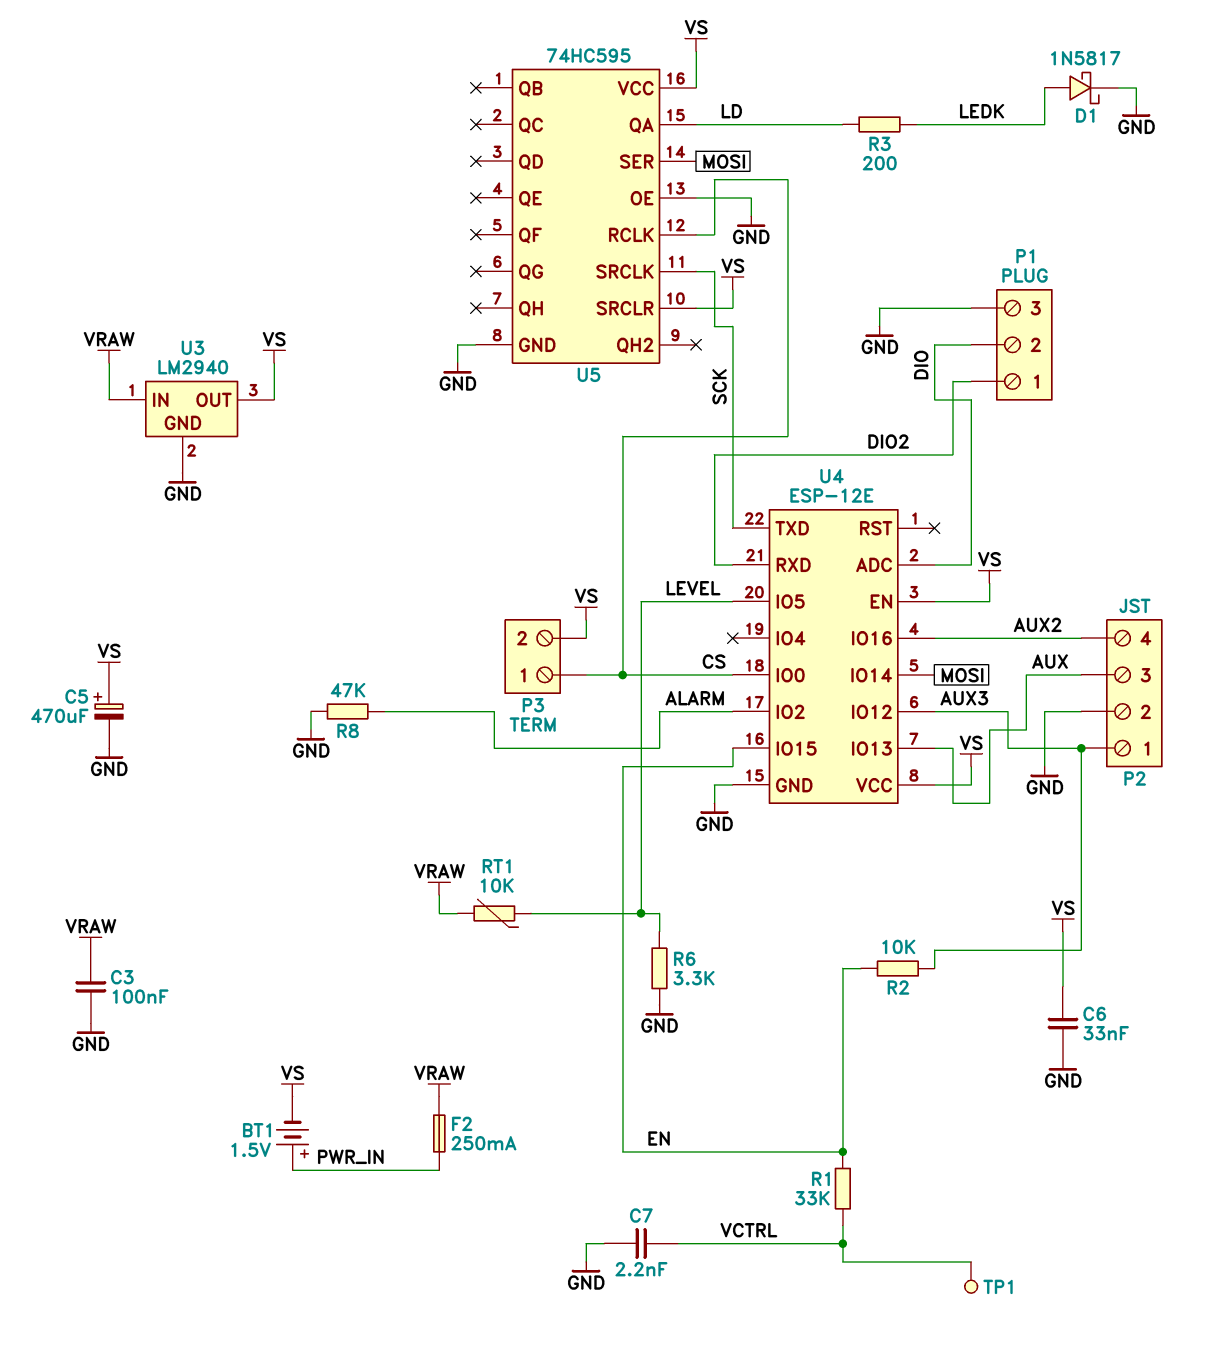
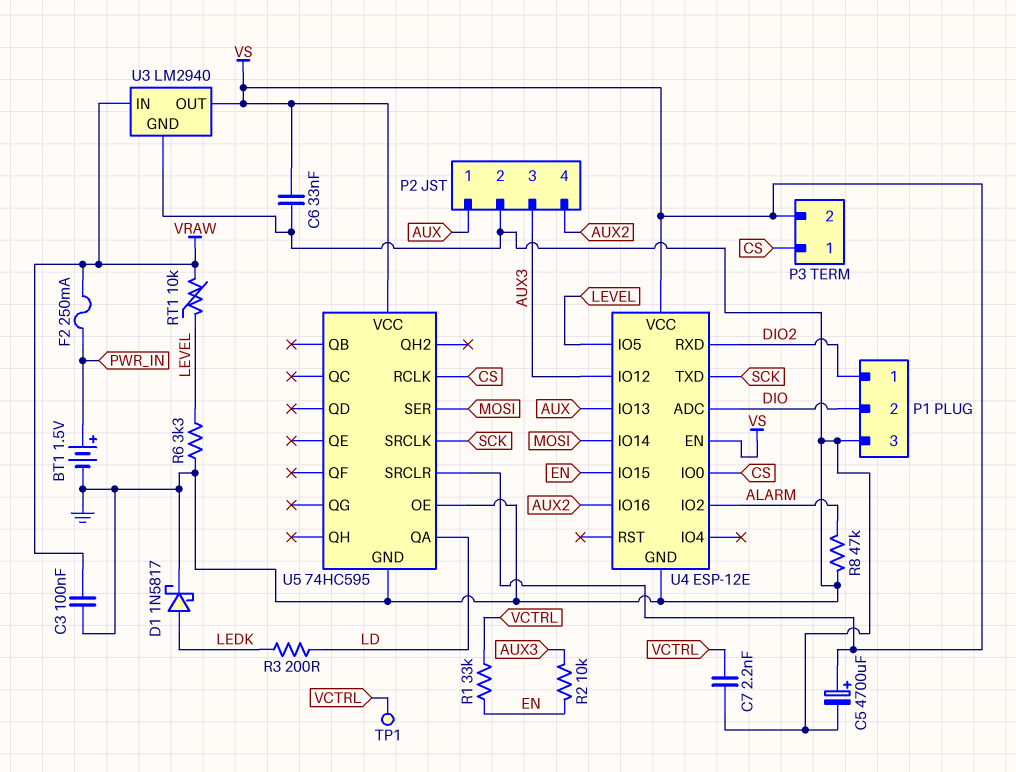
BT1: 1.5V (plus PWR_IN, minus VS) -> 1.5V (plus PWR_IN, minus GND)
C5: 470uF (plus VS, minus GND) -> 4700uF (plus VS, minus GND)
P2 pin 1: AUX3 -> AUX
P2 pin 3: AUX -> AUX3

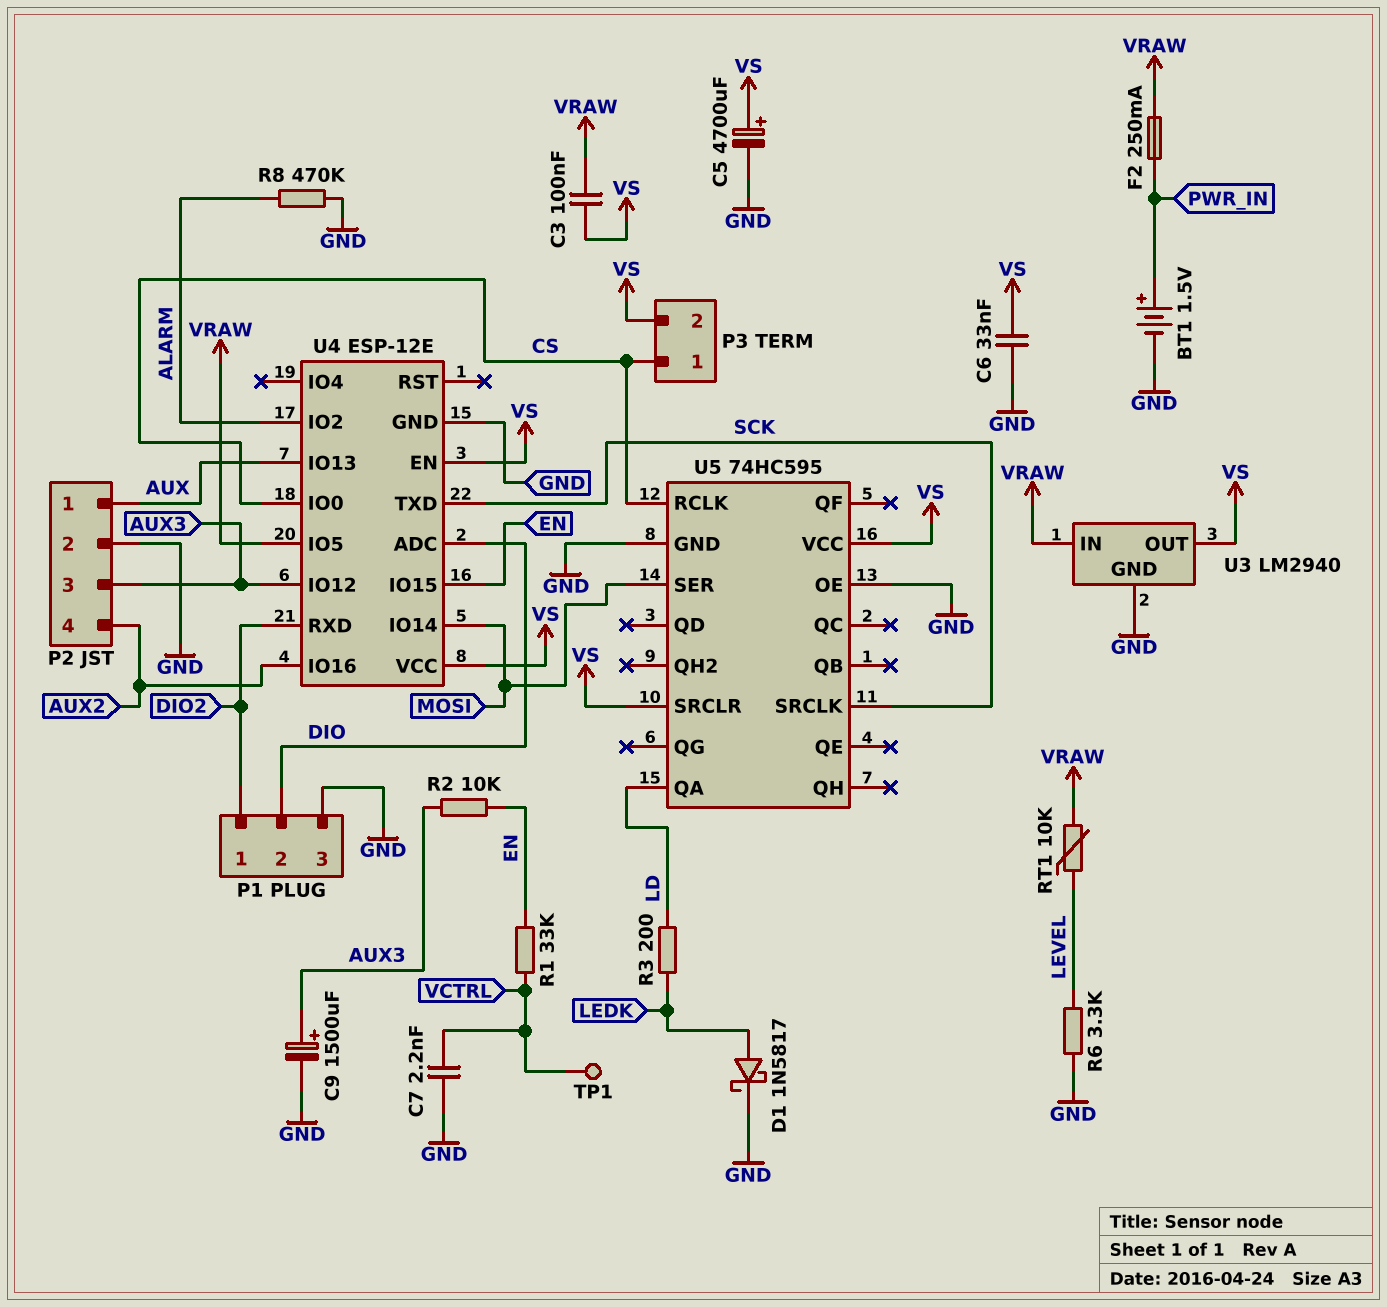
C3: 100nF (GND, VRAW) -> 100nF (VRAW, VS)
C9: none -> 1500uF (plus AUX3, minus GND)
R8: 47k (ALARM, GND) -> 470k (ALARM, GND)
U4 pin IO5: LEVEL -> VRAW

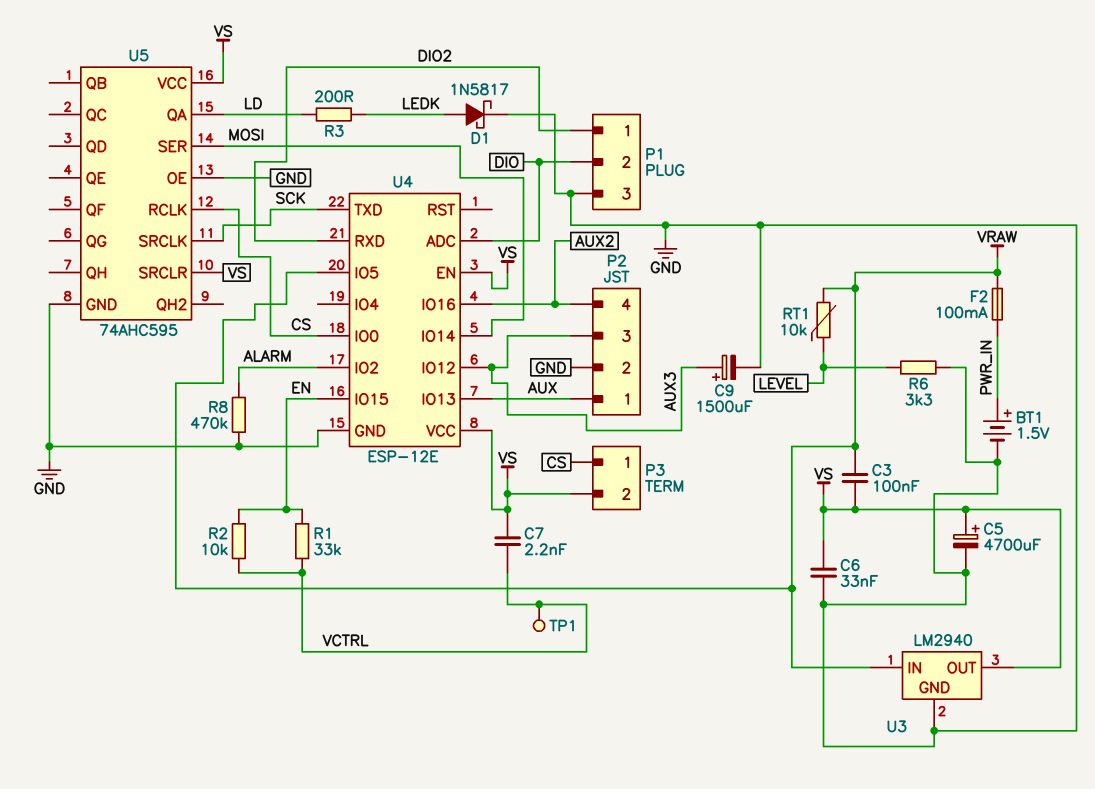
C7: 2.2nF (GND, VCTRL) -> 2.2nF (VCTRL, VS)
F2: 250mA (PWR_IN, VRAW) -> 100mA (PWR_IN, VRAW)
R2: 10k (AUX3, EN) -> 10k (EN, VCTRL)
U5: 74HC595 -> 74AHC595

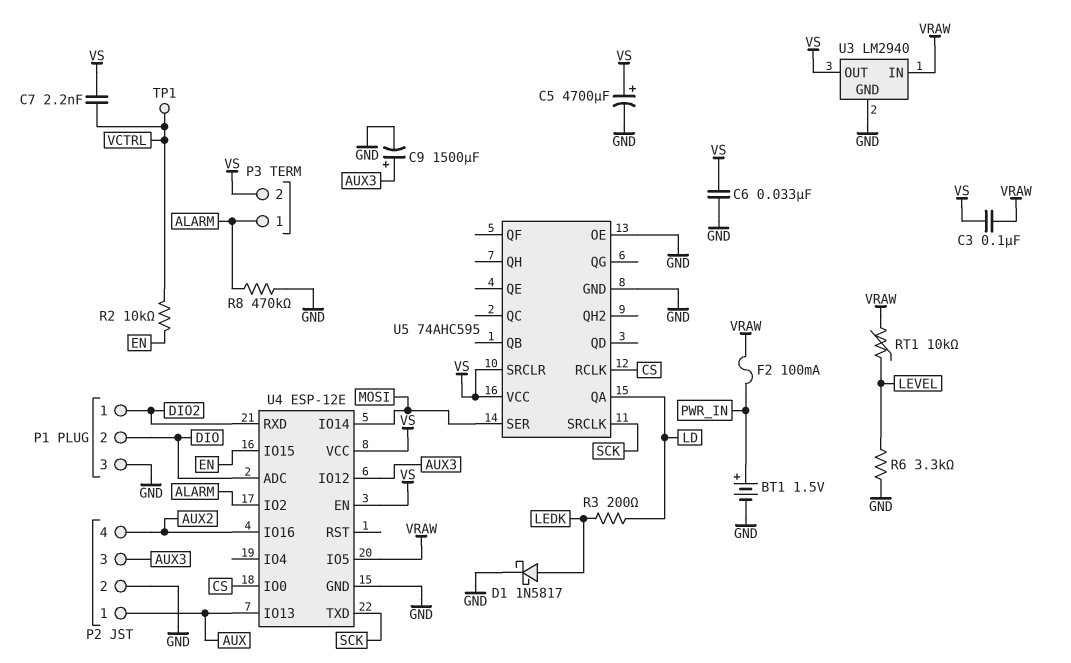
P3 pin 1: CS -> ALARM
R1: 33k (EN, VCTRL) -> none

